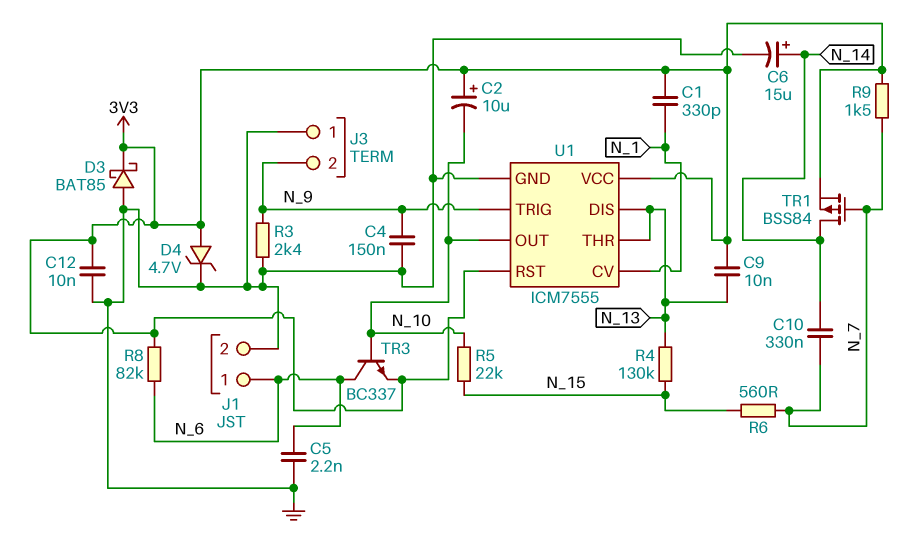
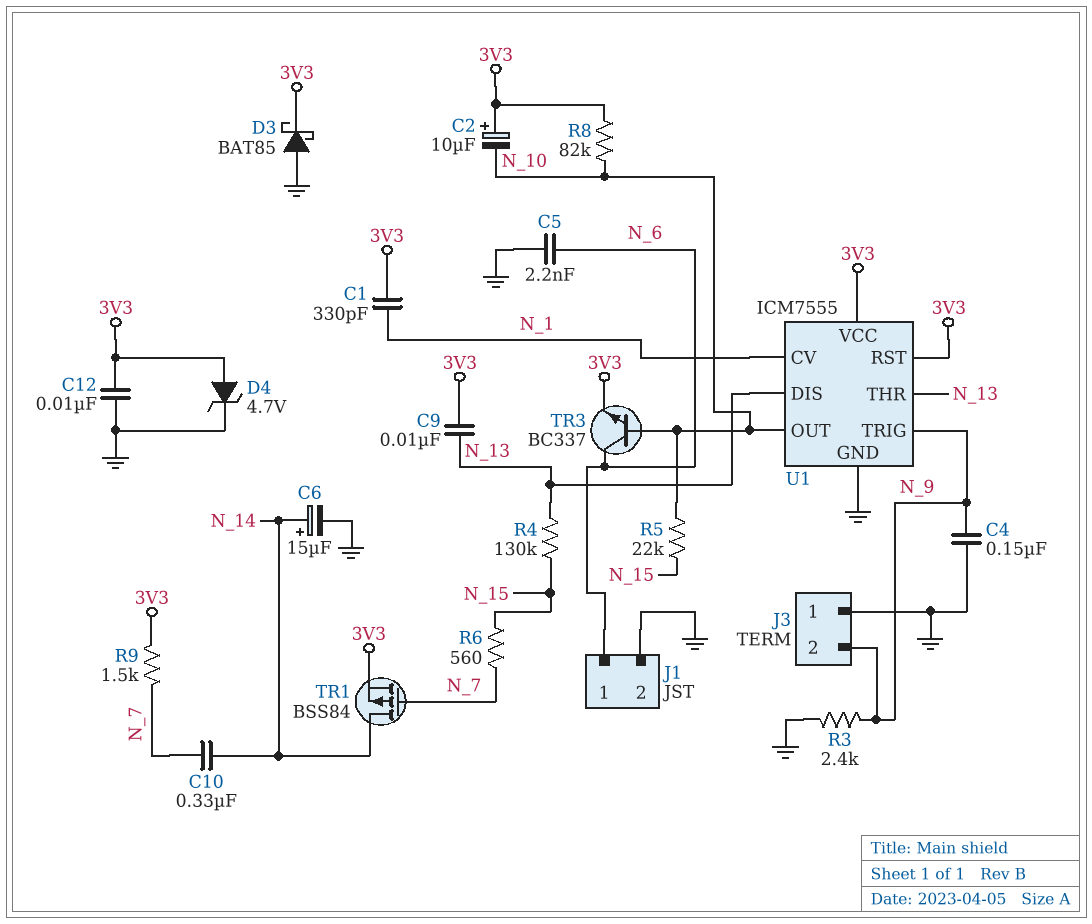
R8: 82k (3V3, N_6) -> 82k (3V3, N_10)

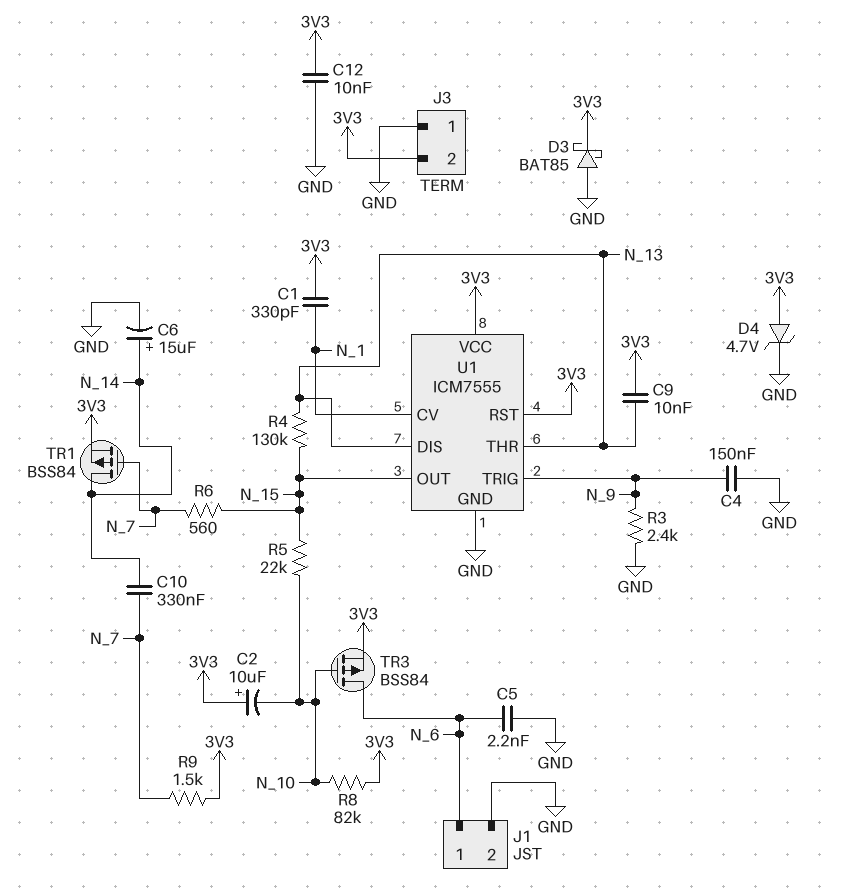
J3 pin 2: N_9 -> 3V3
TR3: NPN BC337 (B N_10, C N_6, E 3V3) -> PMOS BSS84 (G N_10, D N_6, S 3V3)
U1 pin OUT: N_10 -> N_15

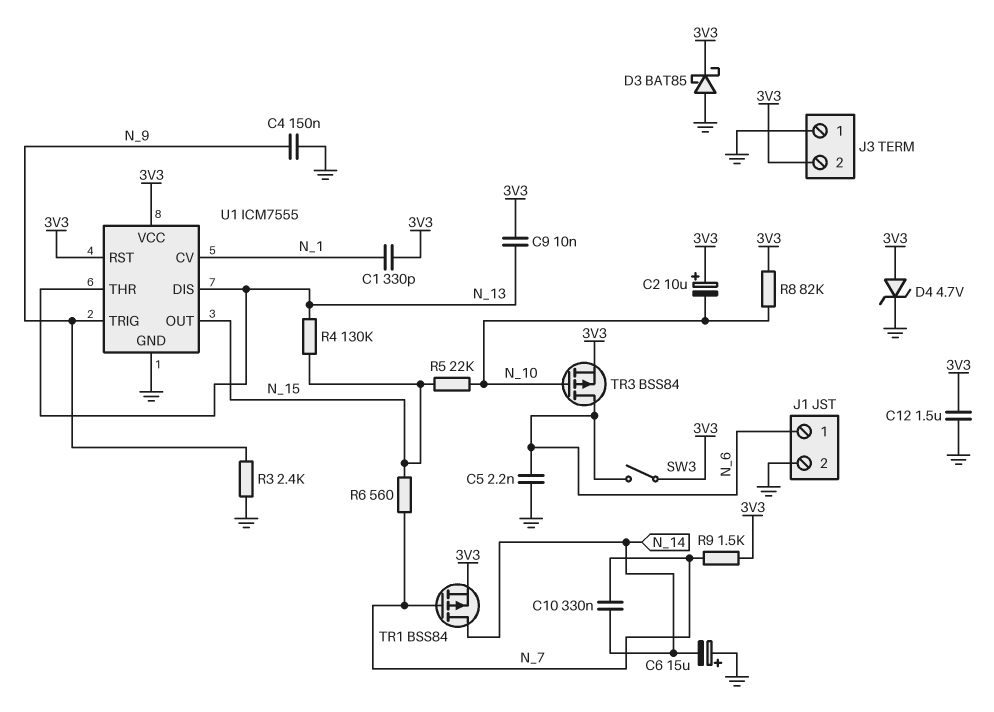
C6: 15uF (plus N_14, minus GND) -> 15uF (plus GND, minus N_14)
C12: 10nF (3V3, GND) -> 1.5uF (3V3, GND)
SW3: none -> switch (3V3, N_6)

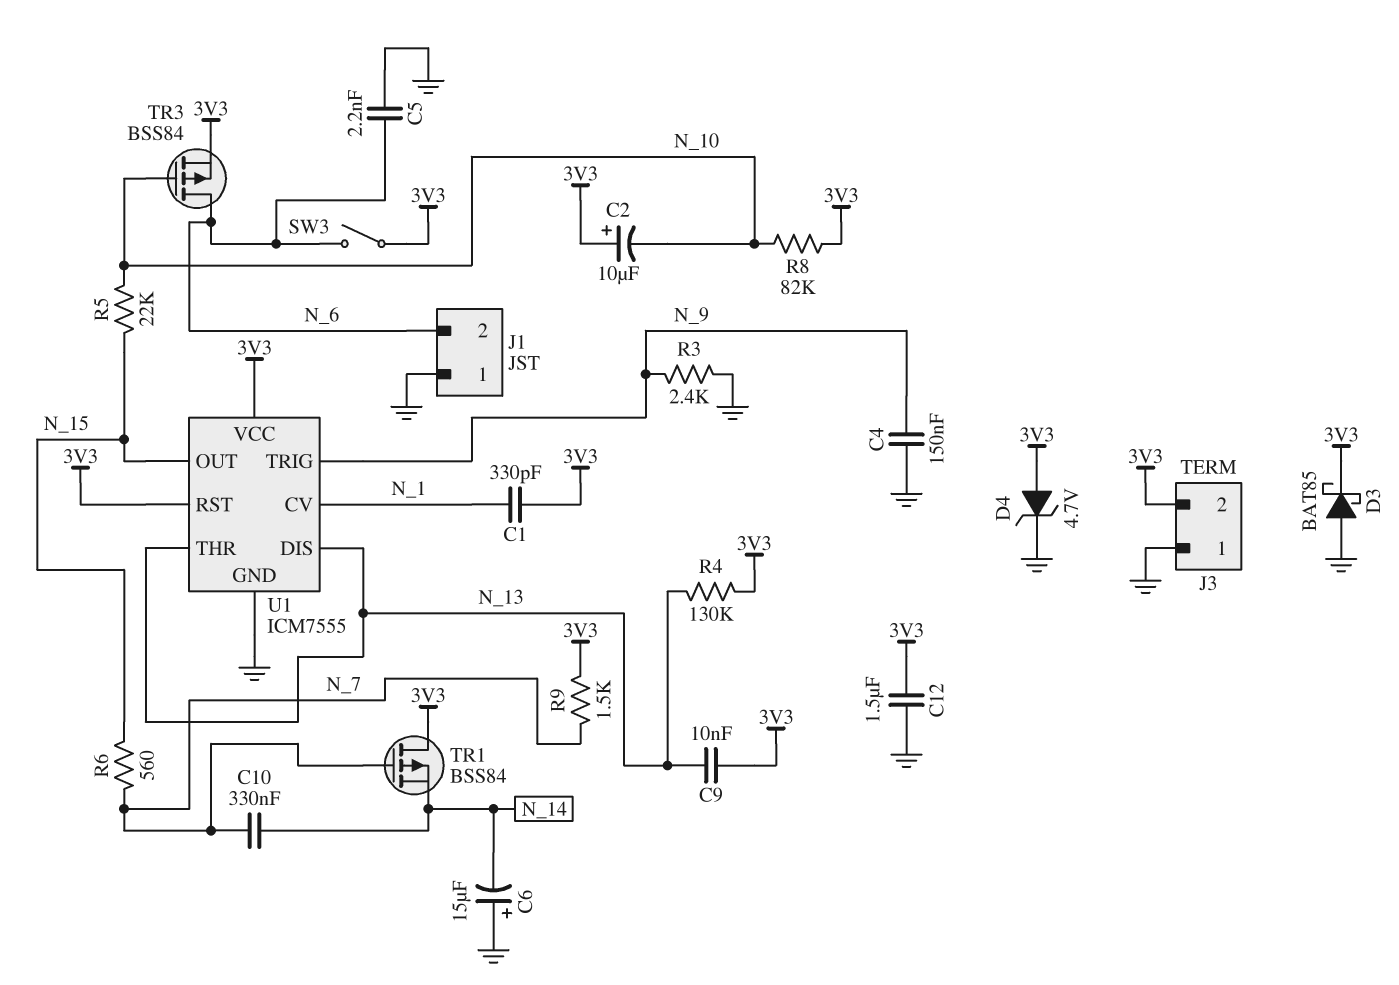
J1 pin 1: N_6 -> GND
J1 pin 2: GND -> N_6
R4: 130k (N_13, N_15) -> 130k (3V3, N_13)
TR1: PMOS BSS84 (G N_7, D N_14, S 3V3) -> PMOS BSS84 (G N_7, D 3V3, S N_14)

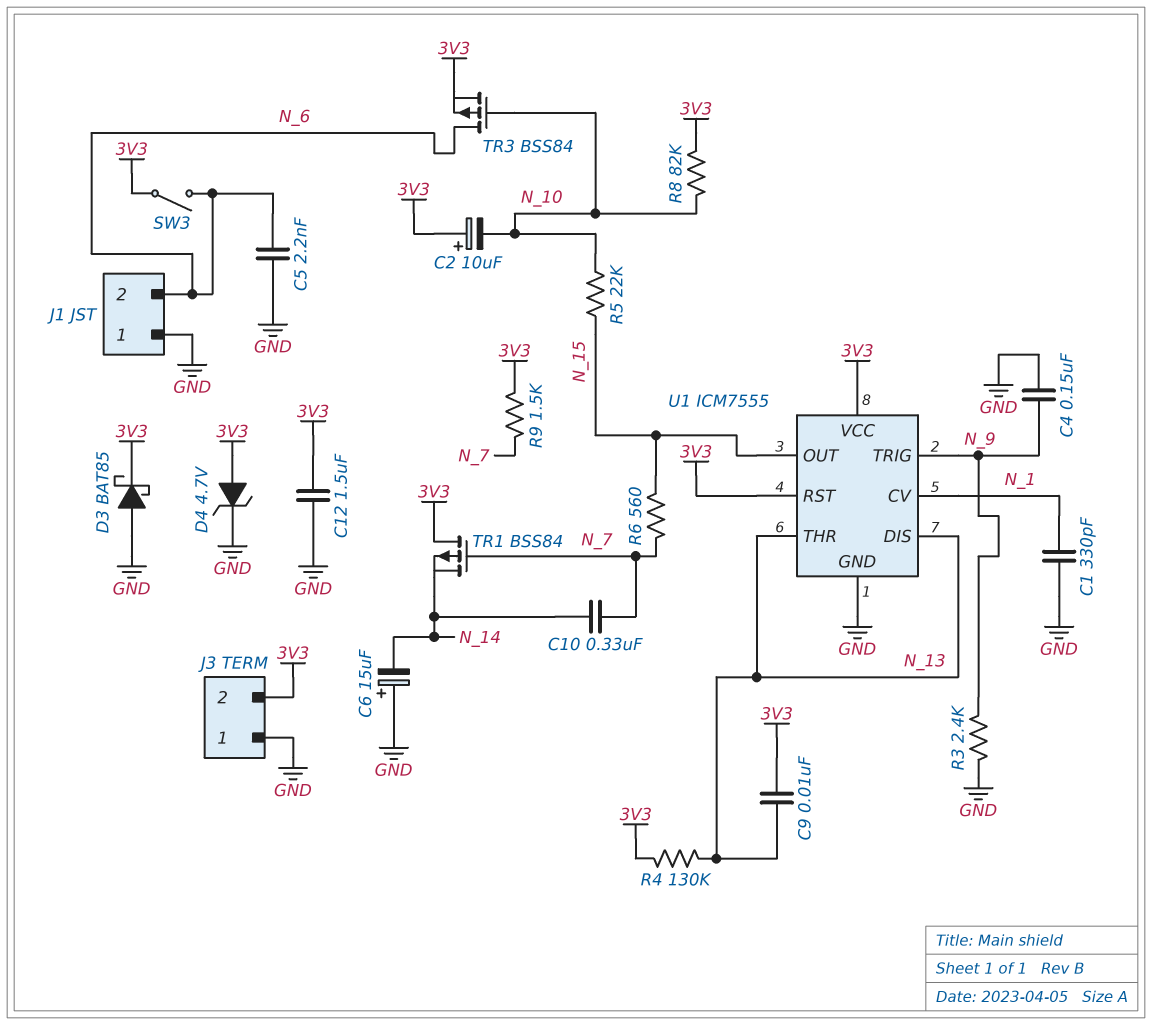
C1: 330pF (3V3, N_1) -> 330pF (GND, N_1)

